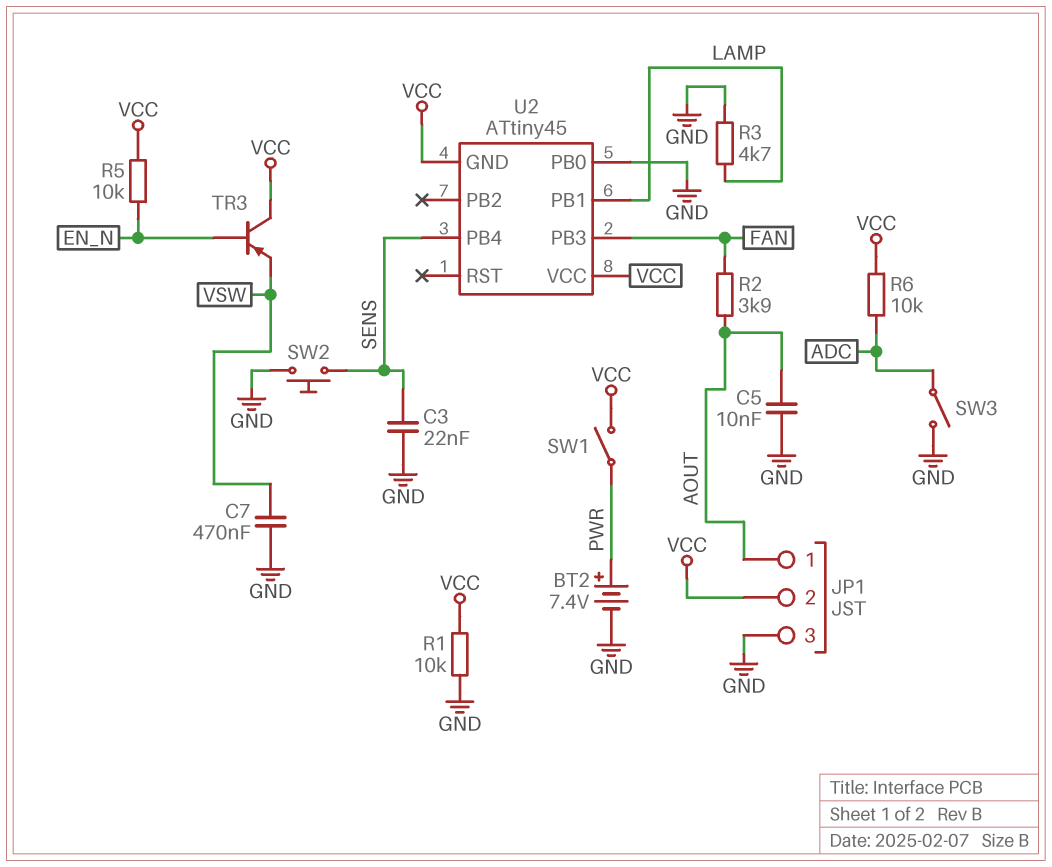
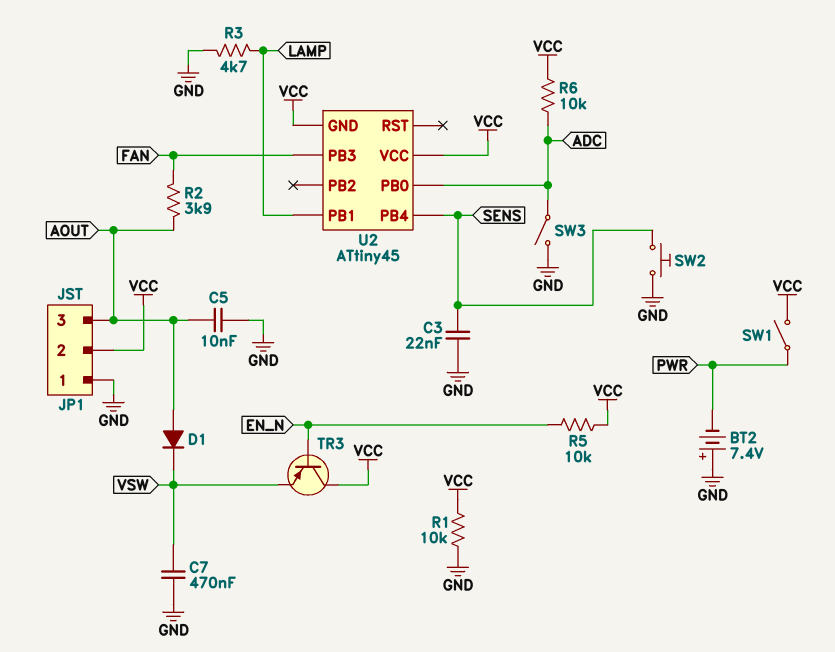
BT2: 7.4V (plus PWR, minus GND) -> 7.4V (plus GND, minus PWR)
D1: none -> diode (A AOUT, K VSW)
JP1 pin 1: AOUT -> GND
JP1 pin 3: GND -> AOUT
U2 pin PB0: GND -> ADC

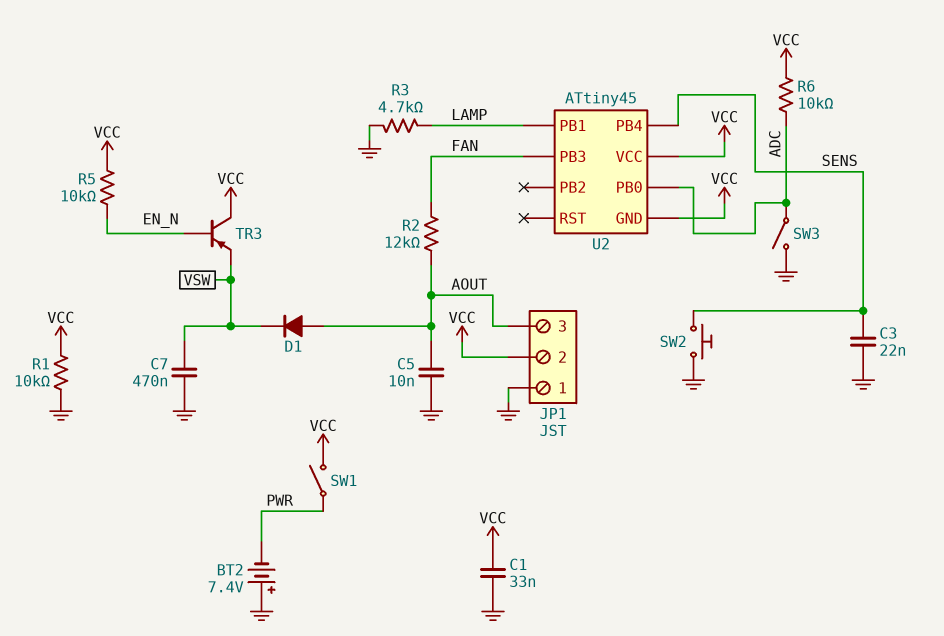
C1: none -> 33nF (GND, VCC)
R2: 3.9k (AOUT, FAN) -> 12k (AOUT, FAN)

